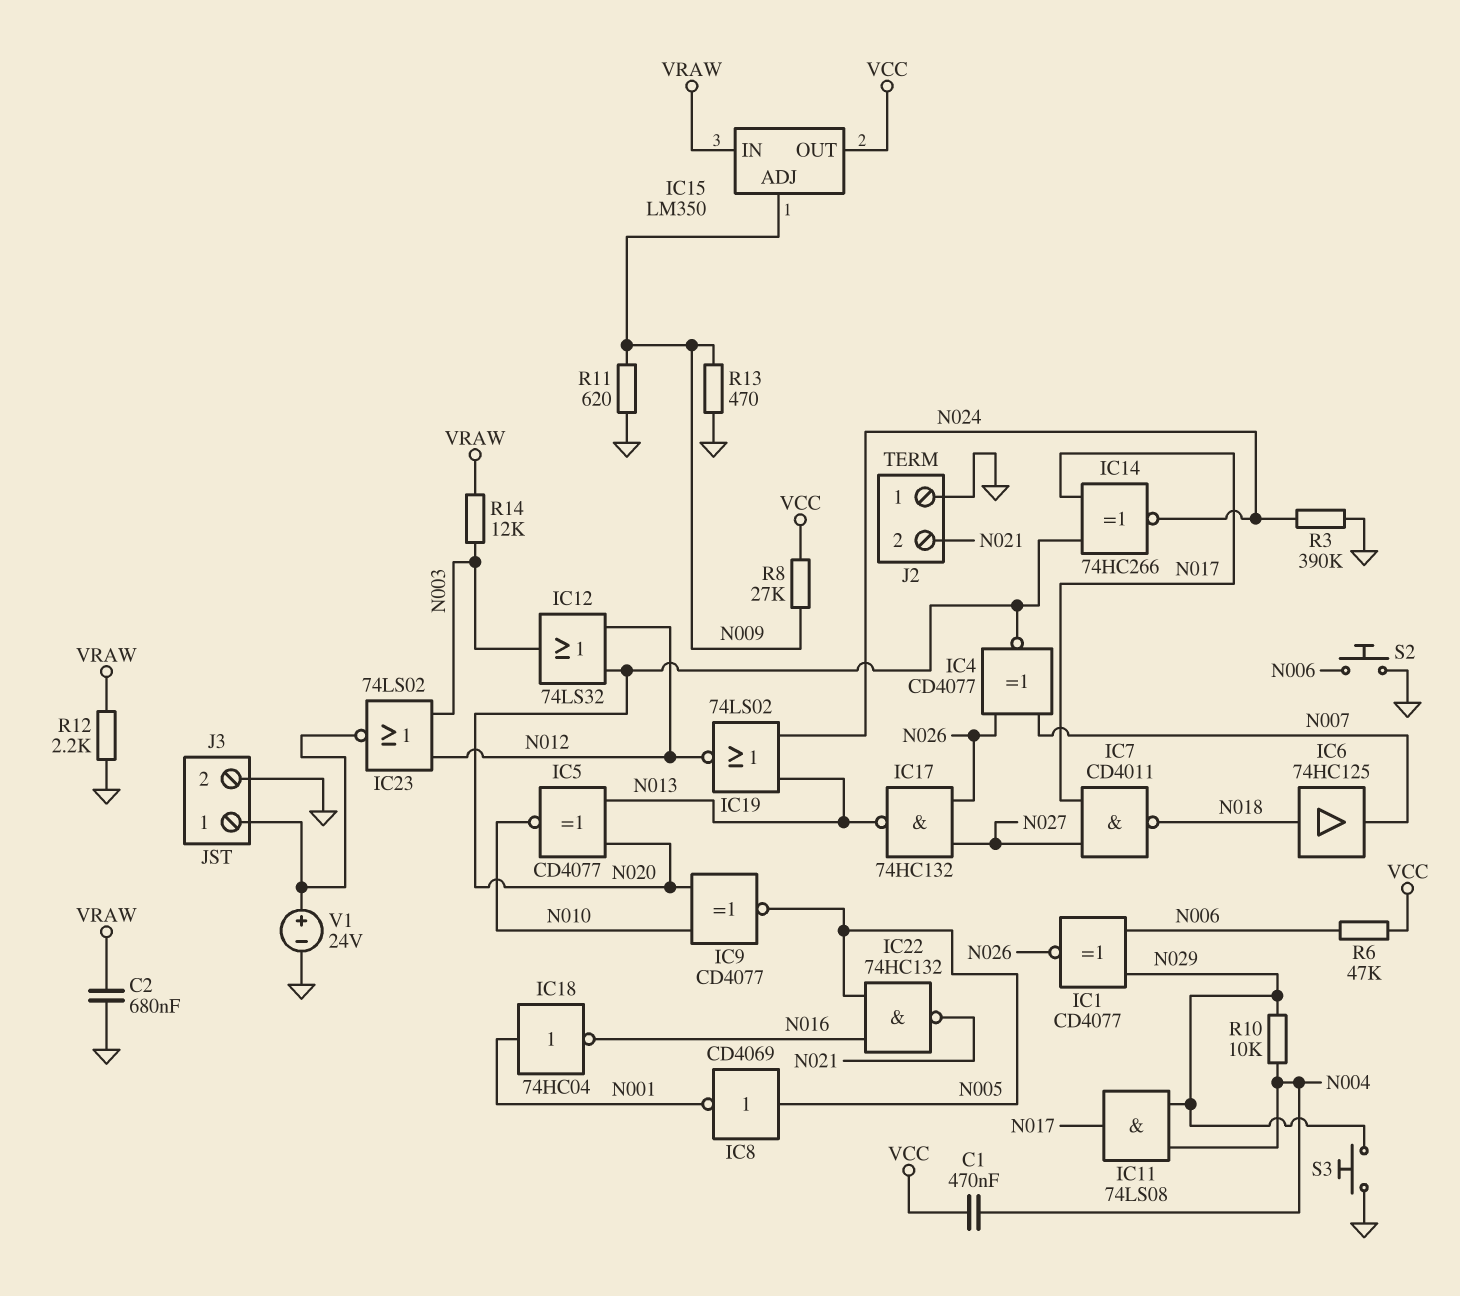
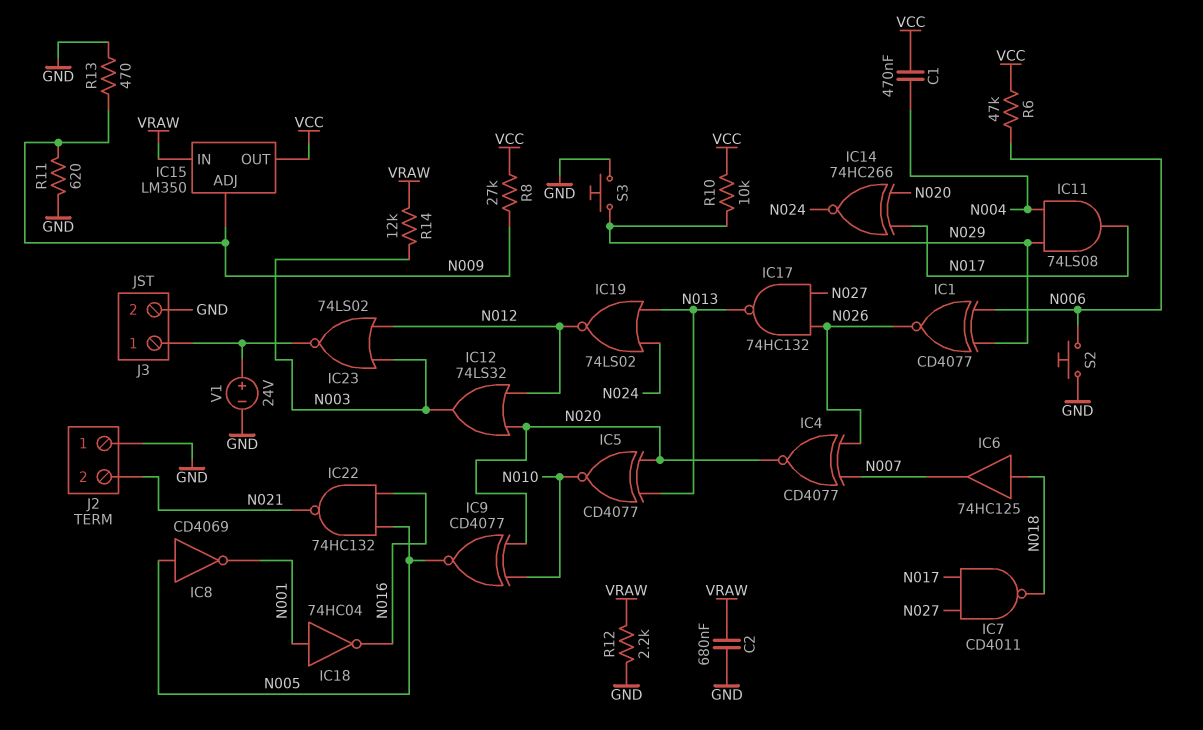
R3: 390k (GND, N024) -> none
R10: 10k (N004, N029) -> 10k (N029, VCC)

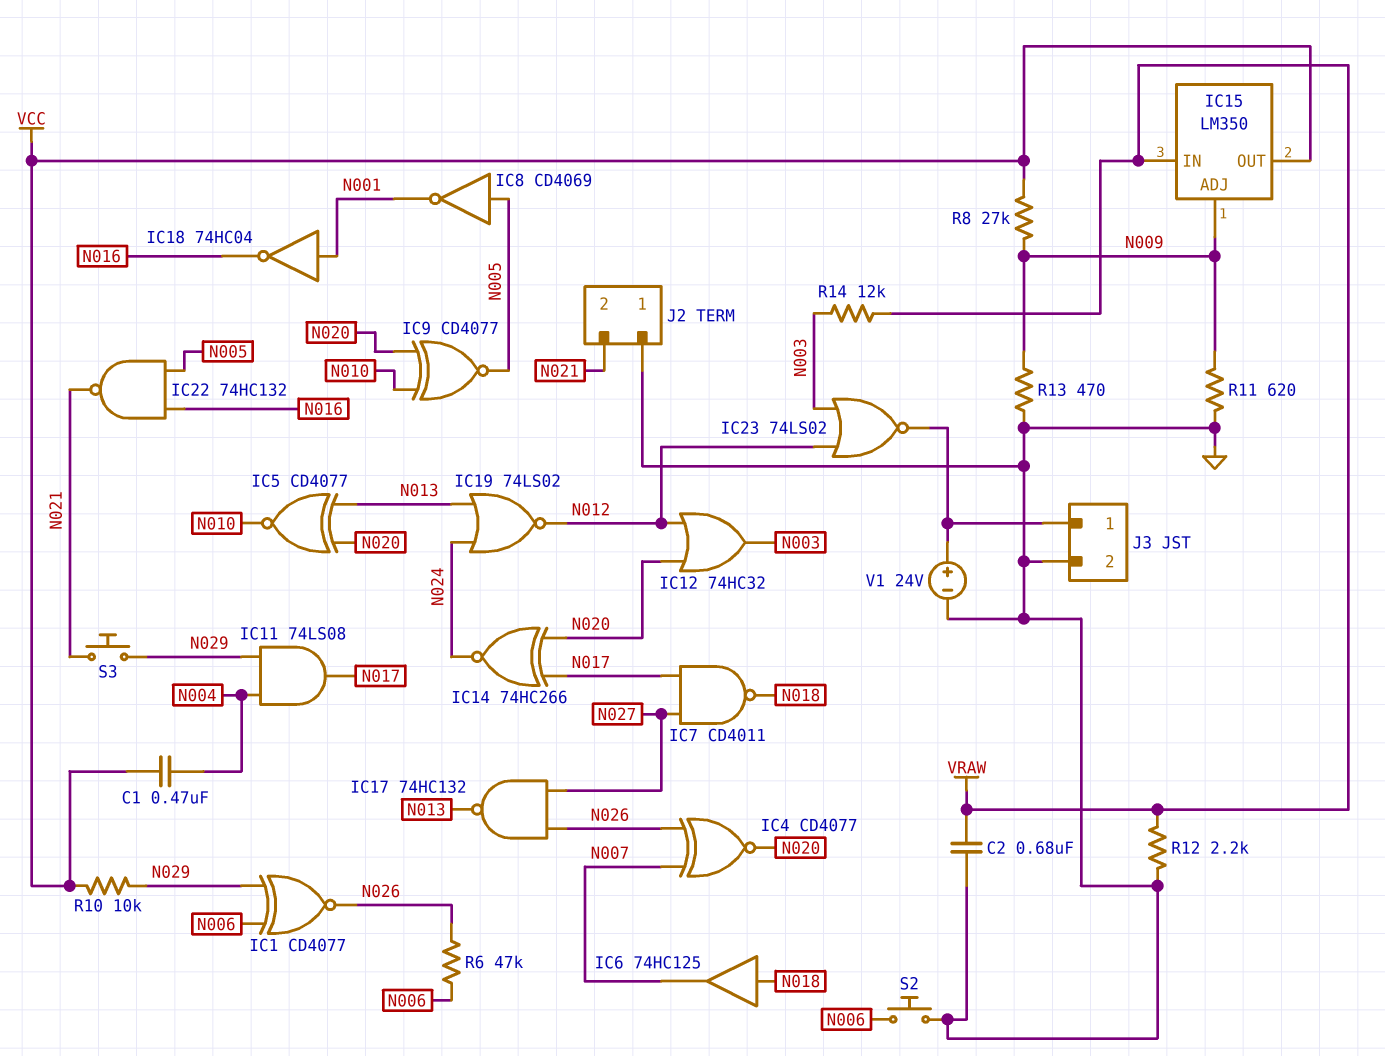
IC12: OR 74LS32 (in N012, in N020, out N003) -> OR 74HC32 (in N012, in N020, out N003)
R6: 47k (N006, VCC) -> 47k (N006, N026)
S3: button (GND, N029) -> button (N021, N029)

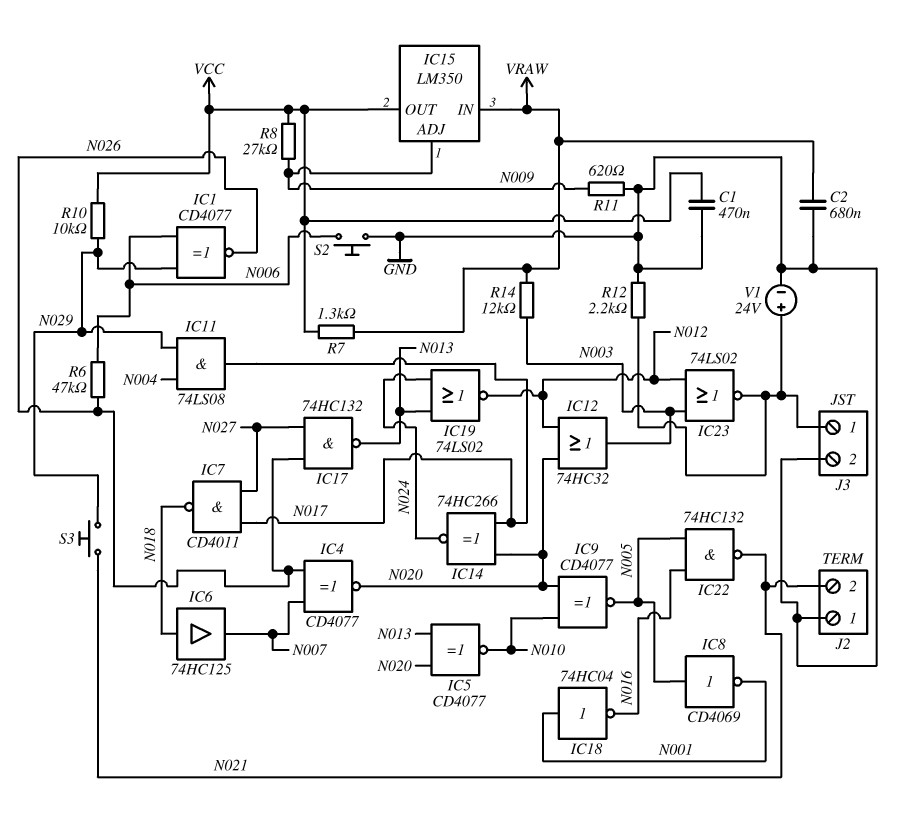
C1: 470nF (N004, VCC) -> 470nF (GND, VCC)
R7: none -> 1.3k (VCC, VRAW)
R12: 2.2k (GND, VRAW) -> 2.2k (GND, J3/1)
R13: 470 (GND, N009) -> none

